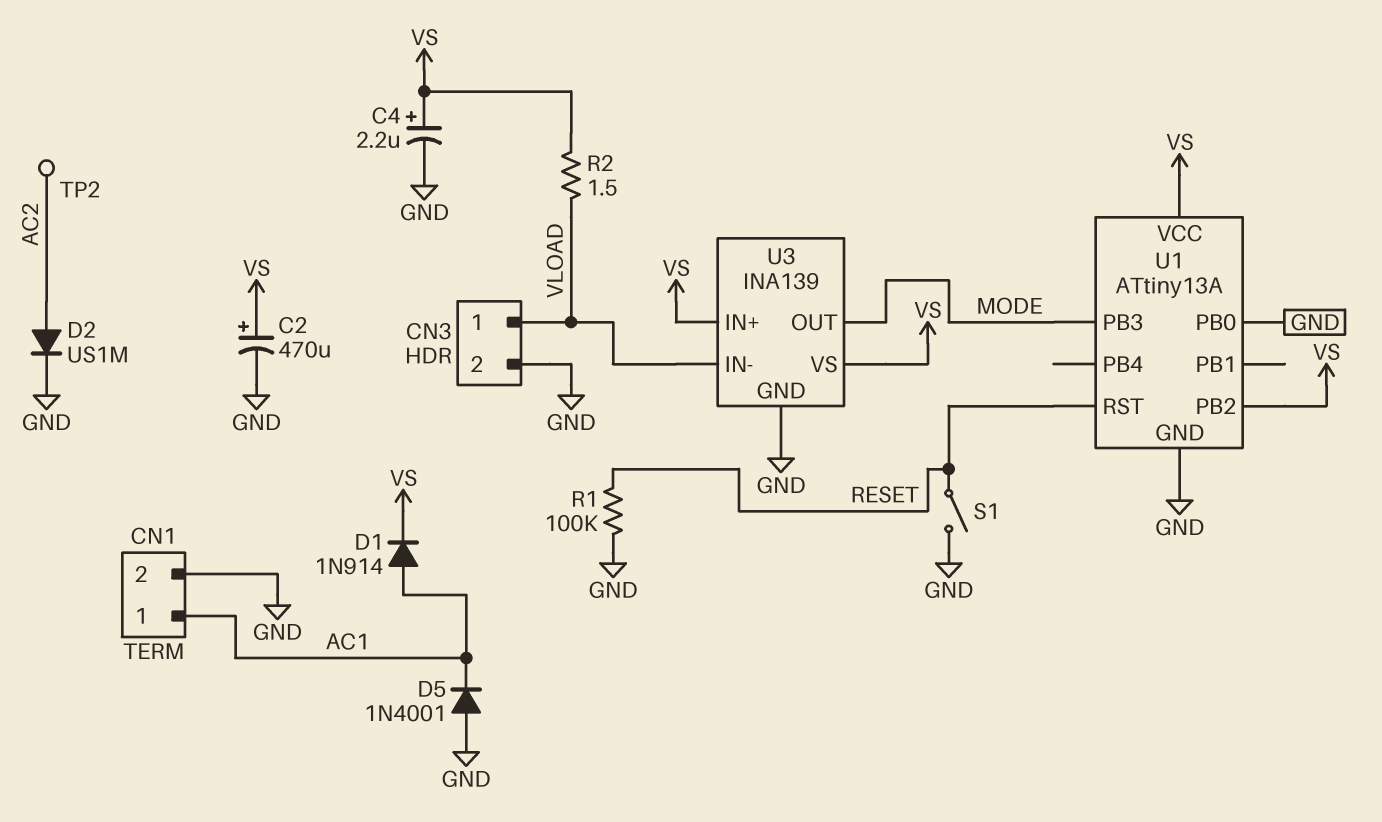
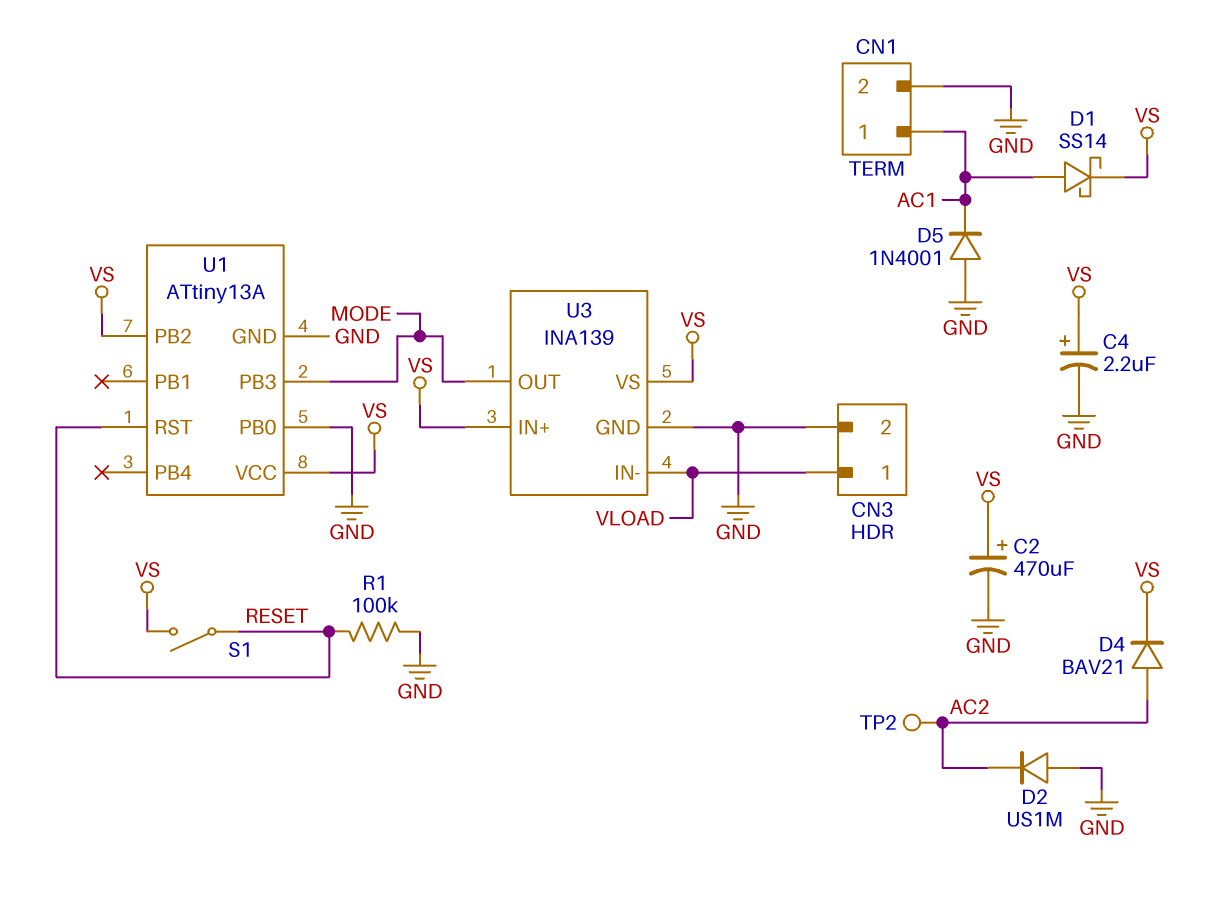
D1: diode 1N914 (A AC1, K VS) -> schottky SS14 (A AC1, K VS)
D2: diode US1M (A AC2, K GND) -> diode US1M (A GND, K AC2)
D4: none -> diode BAV21 (A AC2, K VS)
R2: 1.5 (VLOAD, VS) -> none
S1: switch (GND, RESET) -> switch (RESET, VS)

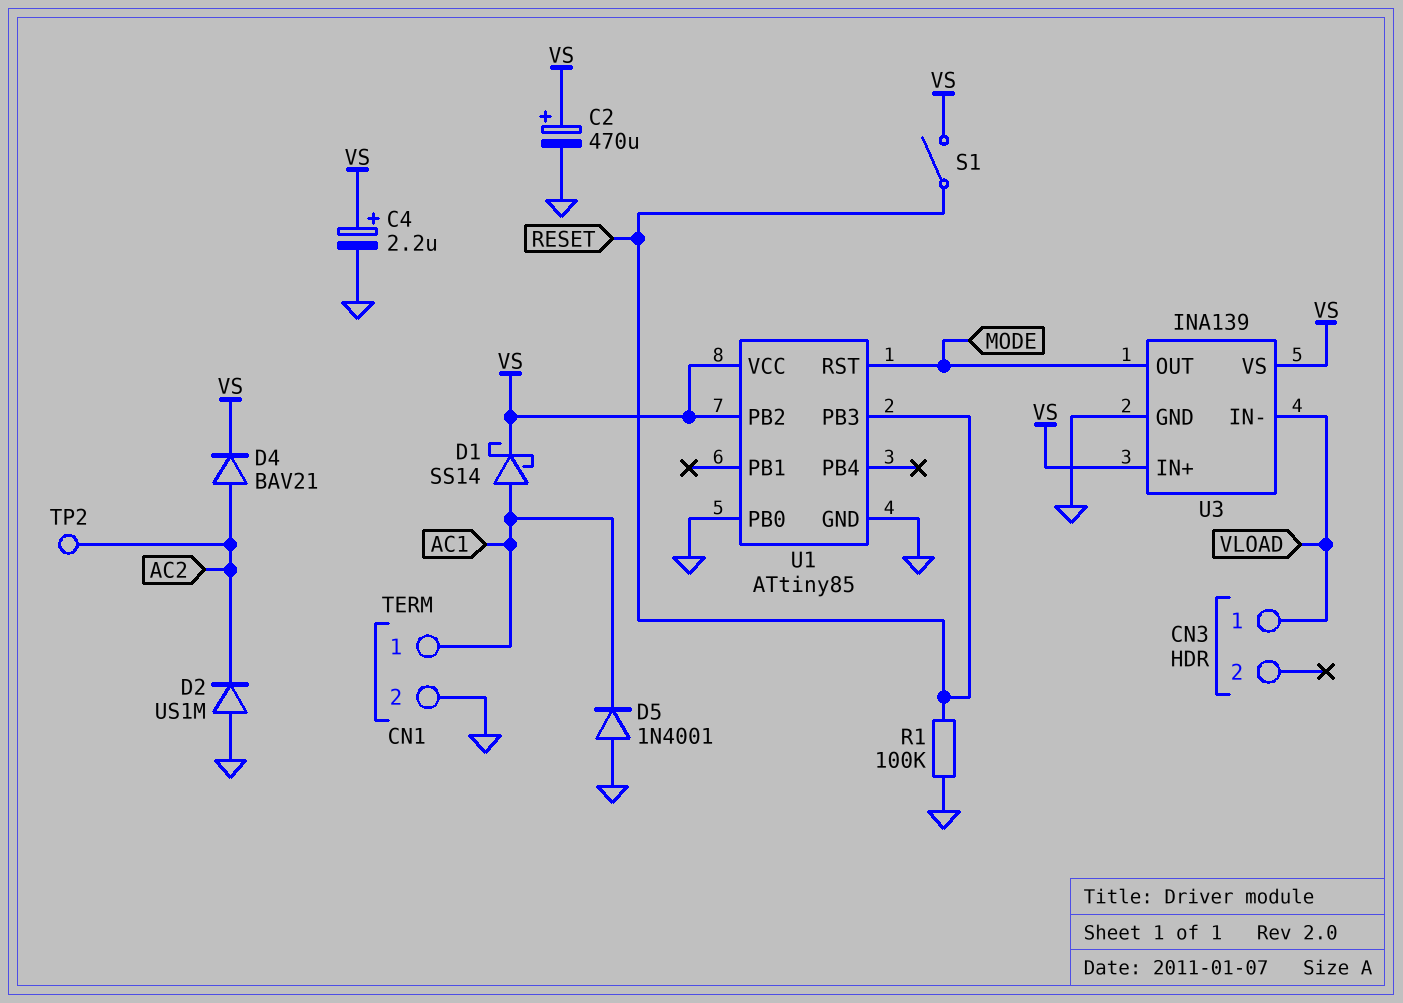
CN3 pin 2: GND -> none
U1: ATtiny13A -> ATtiny85
U1 pin PB3: MODE -> RESET
U1 pin RST: RESET -> MODE

